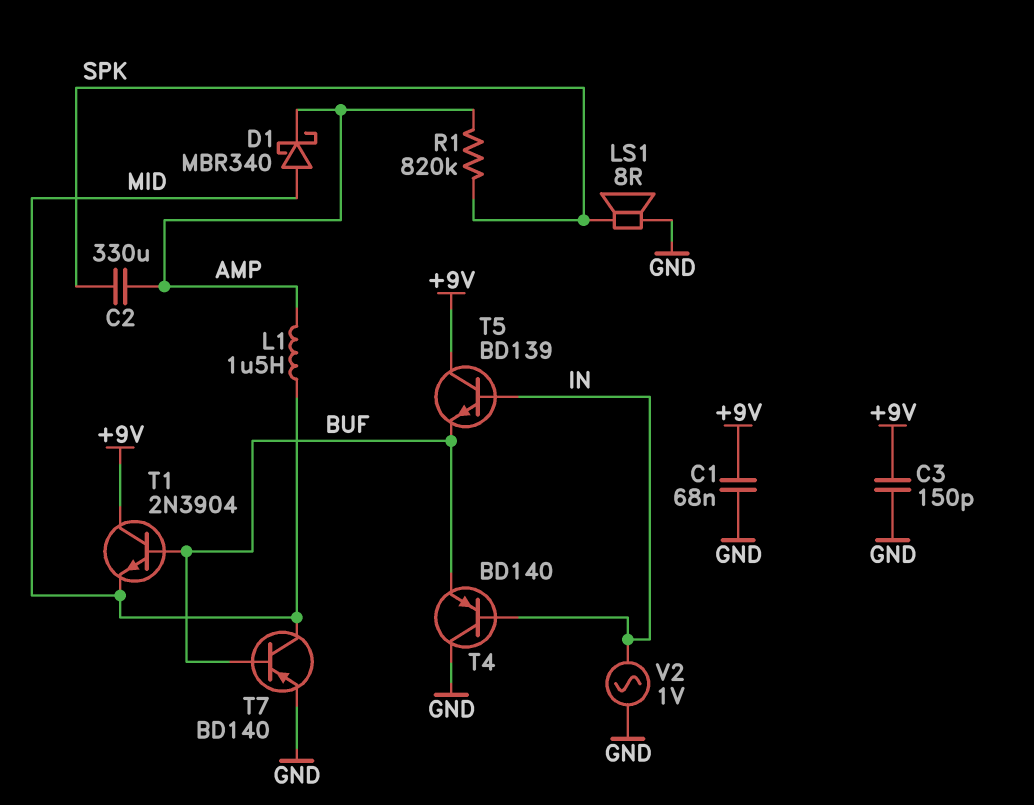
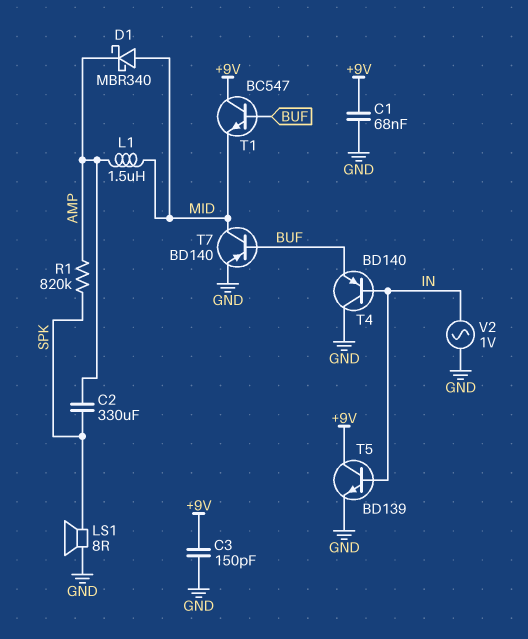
T1: NPN 2N3904 (B BUF, C +9V, E MID) -> NPN BC547 (B BUF, C +9V, E MID)
T5: NPN BD139 (B IN, C +9V, E BUF) -> NPN BD139 (B IN, C +9V, E GND)

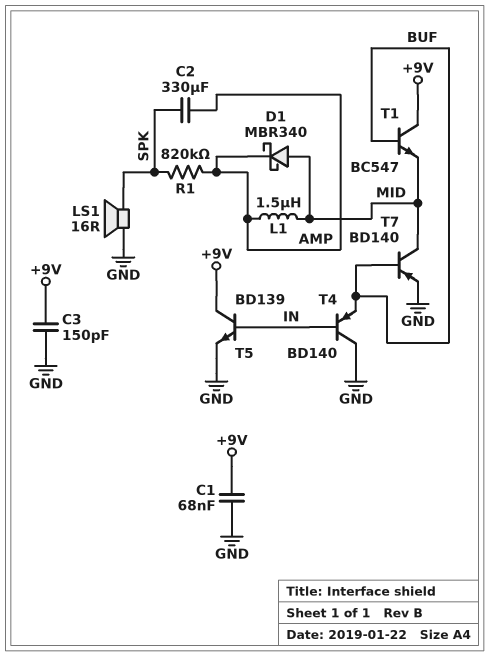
LS1: speaker 8R (GND, SPK) -> speaker 16R (GND, SPK)
V2: AC 1V (GND, IN) -> none

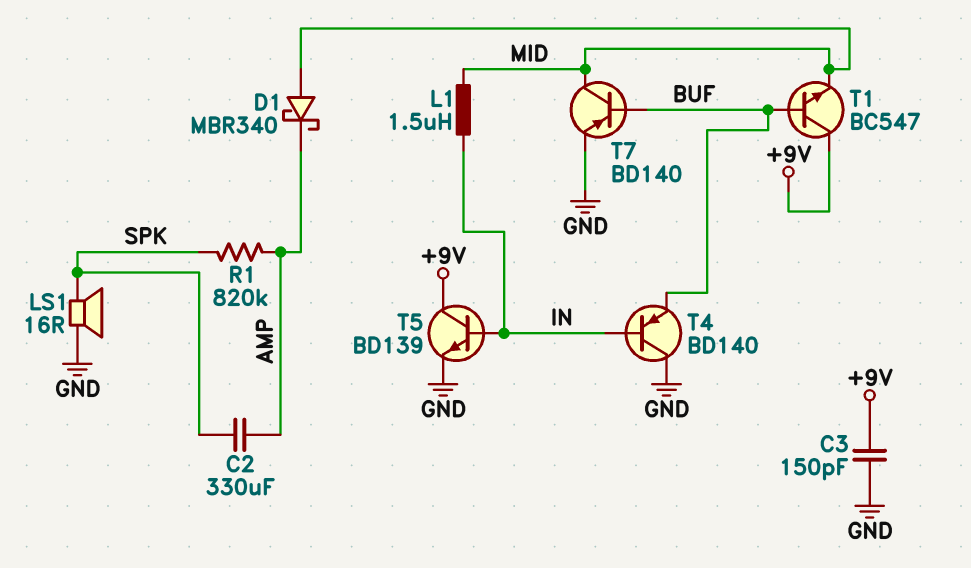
C1: 68nF (+9V, GND) -> none
L1: 1.5uH (AMP, MID) -> 1.5uH (IN, MID)

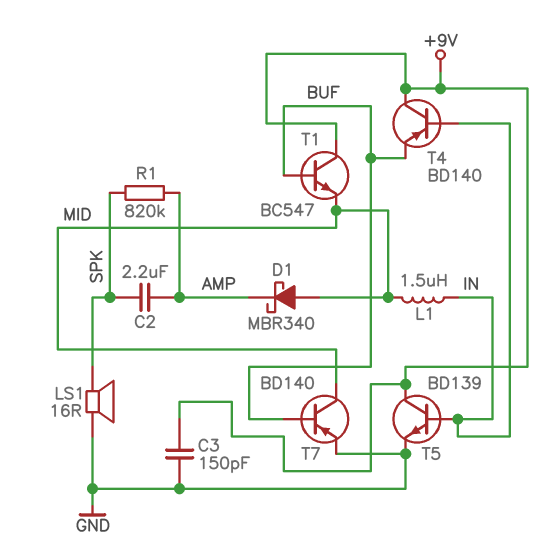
C2: 330uF (AMP, SPK) -> 2.2uF (AMP, SPK)
T4: PNP BD140 (B IN, C GND, E BUF) -> PNP BD140 (B IN, C +9V, E BUF)

